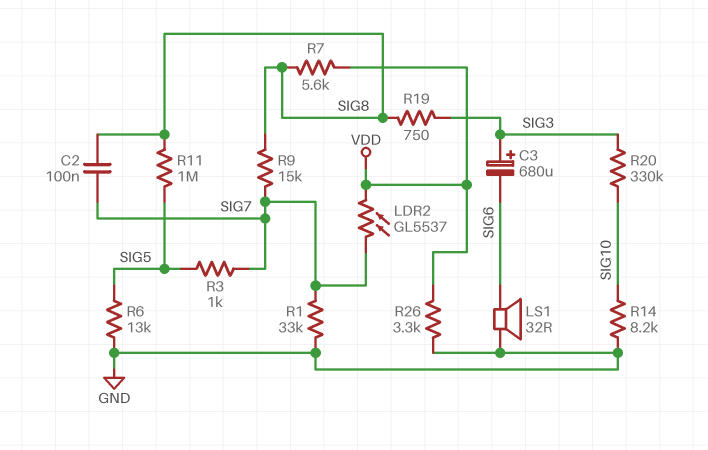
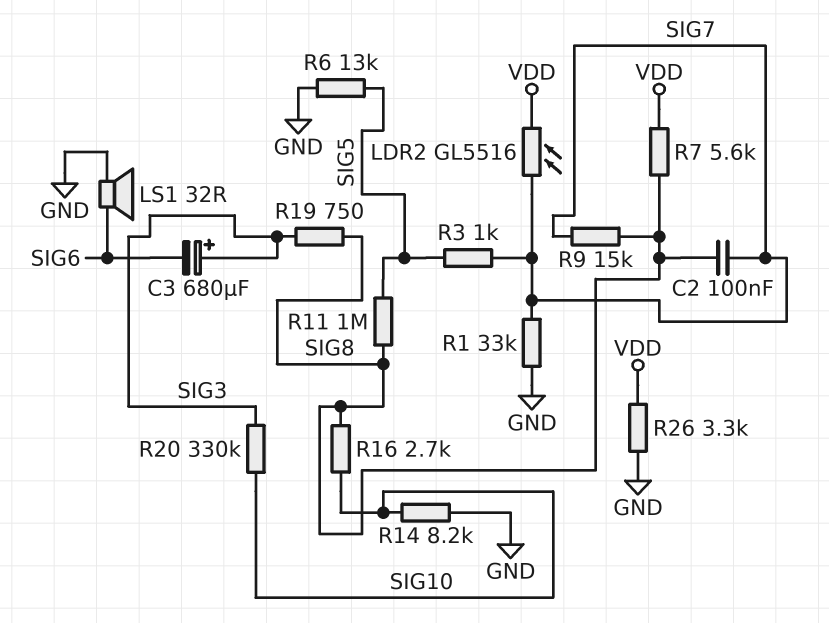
LDR2: GL5537 (SIG7, VDD) -> GL5516 (SIG7, VDD)
R16: none -> 2.7k (SIG8, SIG10)

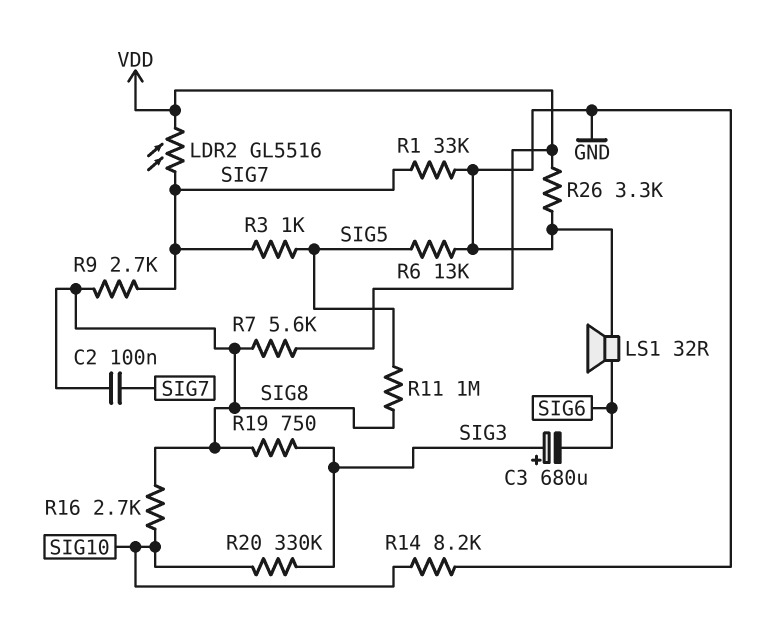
R9: 15k (SIG7, SIG8) -> 2.7k (SIG7, SIG8)

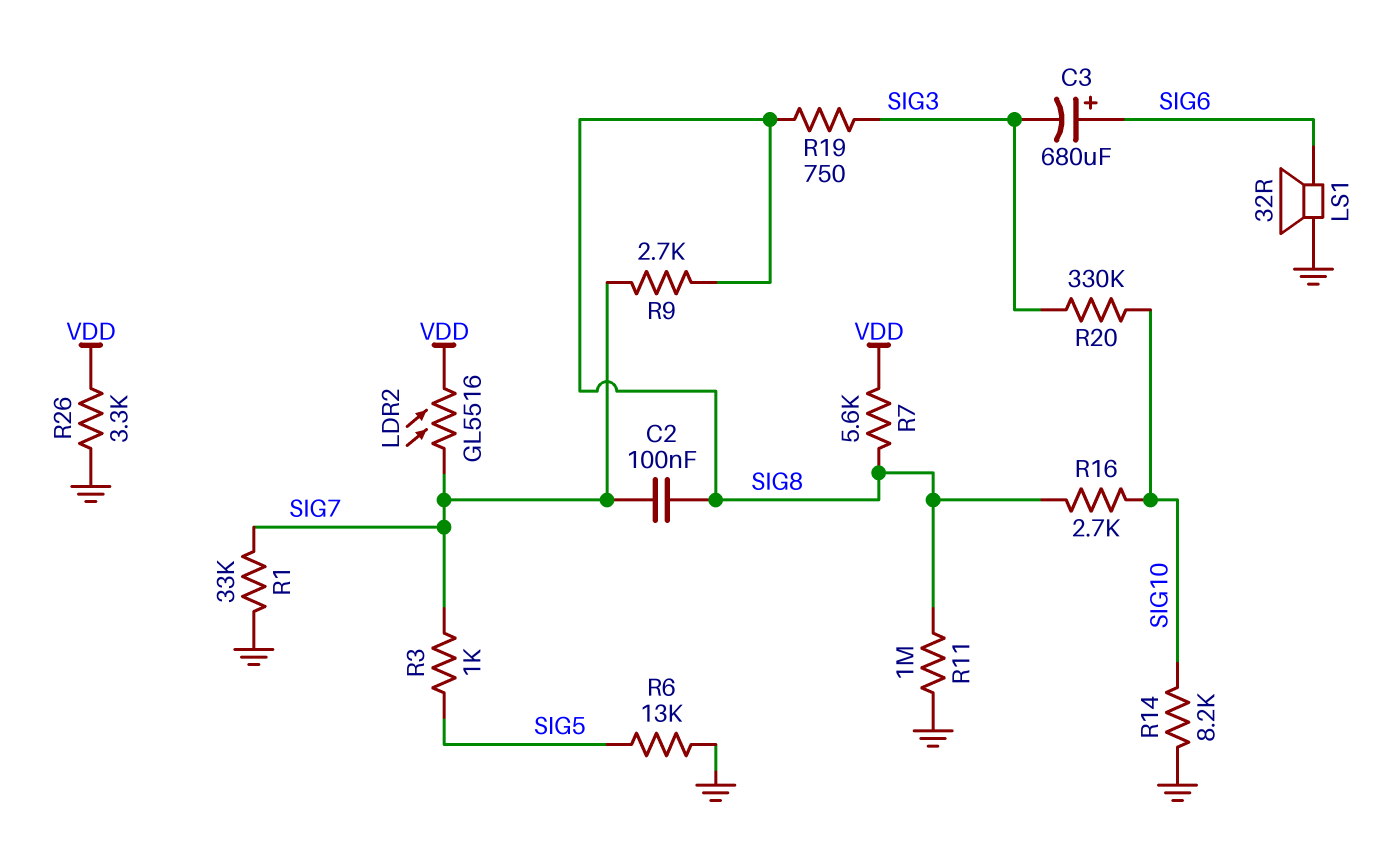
C3: 680uF (plus SIG3, minus SIG6) -> 680uF (plus SIG6, minus SIG3)
R11: 1M (SIG5, SIG8) -> 1M (GND, SIG8)

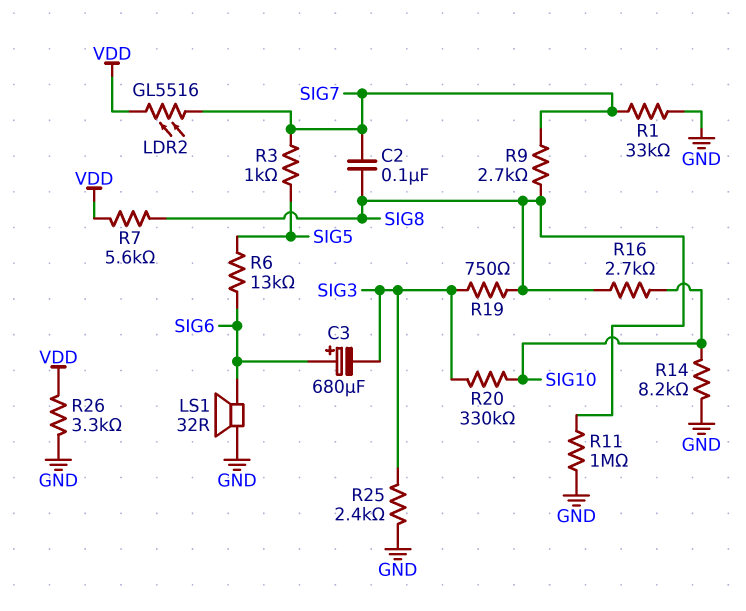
R6: 13k (GND, SIG5) -> 13k (SIG5, SIG6)
R25: none -> 2.4k (GND, SIG3)

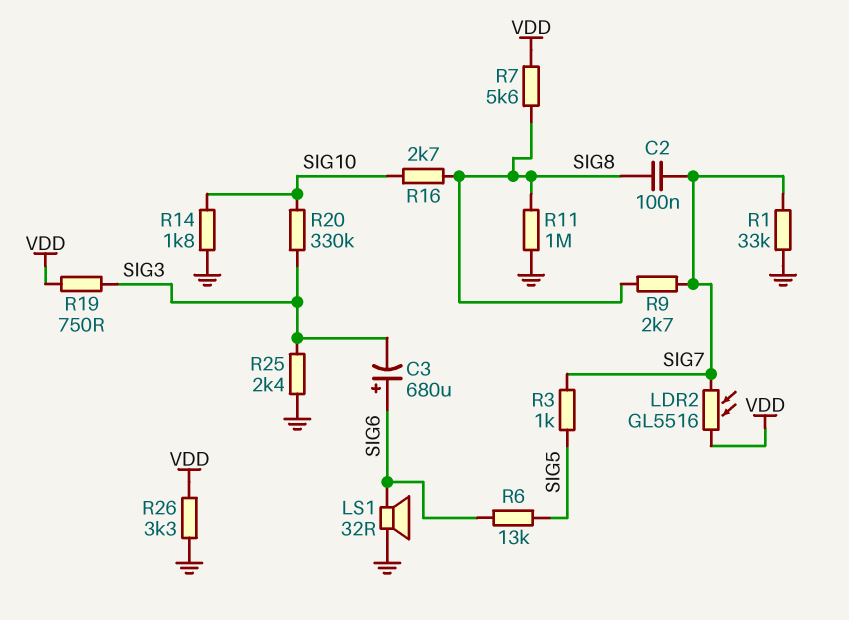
R14: 8.2k (GND, SIG10) -> 1.8k (GND, SIG10)
R19: 750 (SIG3, SIG8) -> 750 (SIG3, VDD)

